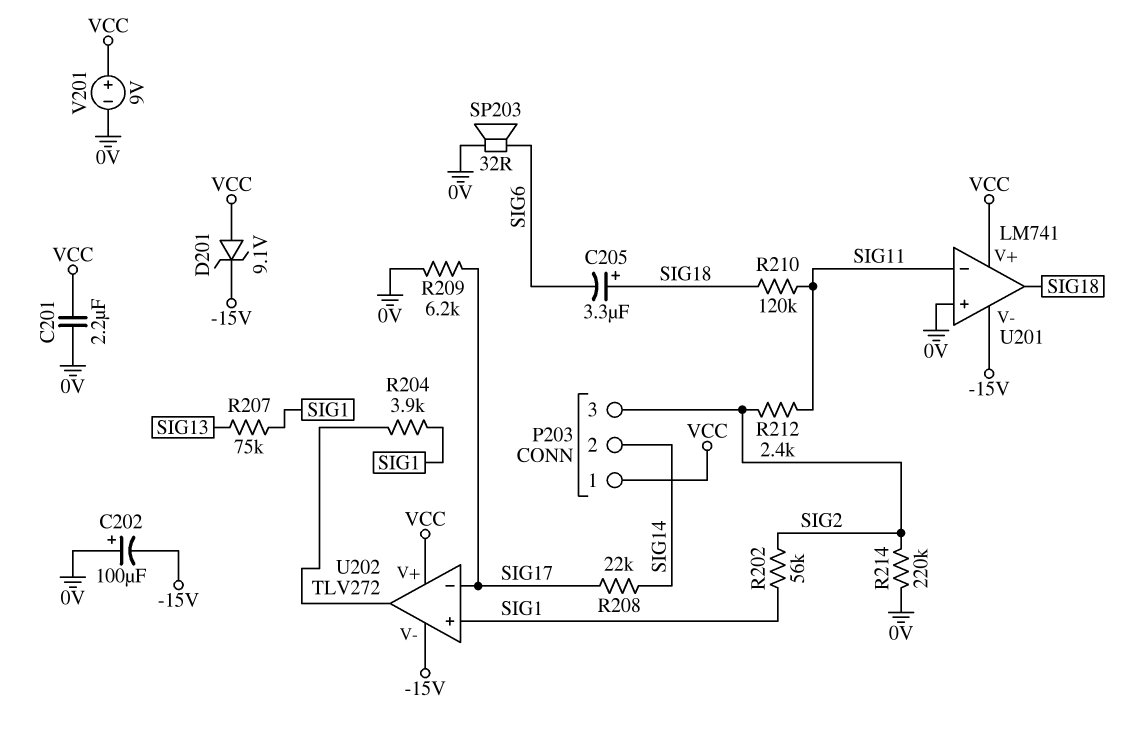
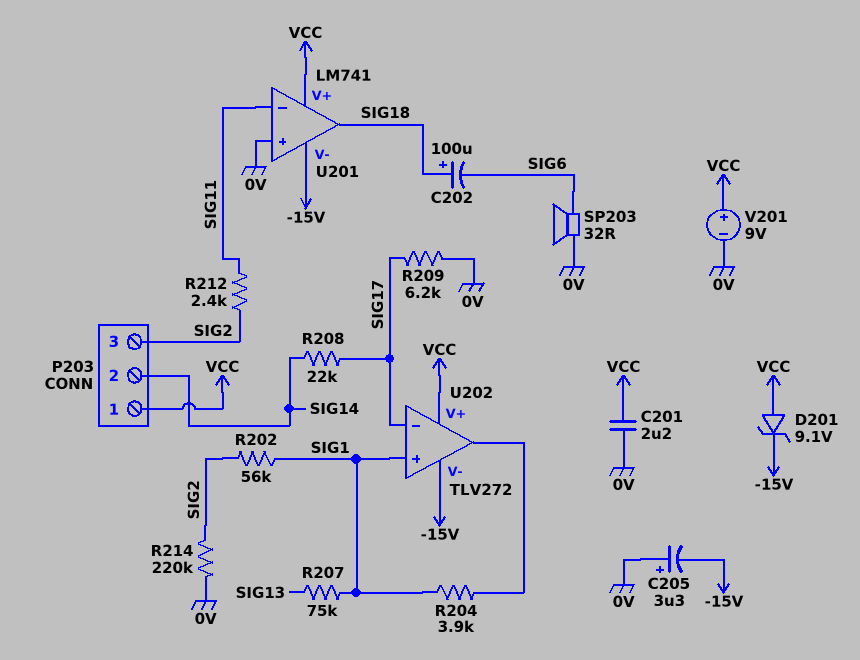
C202: 100uF (plus 0V, minus -15V) -> 100uF (plus SIG18, minus SIG6)
C205: 3.3uF (plus SIG18, minus SIG6) -> 3.3uF (plus 0V, minus -15V)
R210: 120k (SIG11, SIG18) -> none

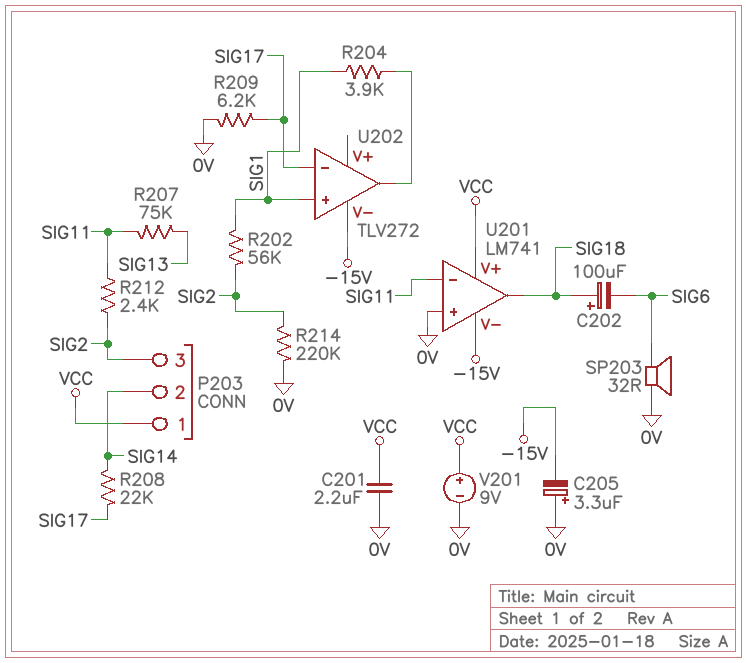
D201: zener 9.1V (A VCC, K -15V) -> none
R207: 75k (SIG1, SIG13) -> 75k (SIG11, SIG13)
U202 pin V+: VCC -> none

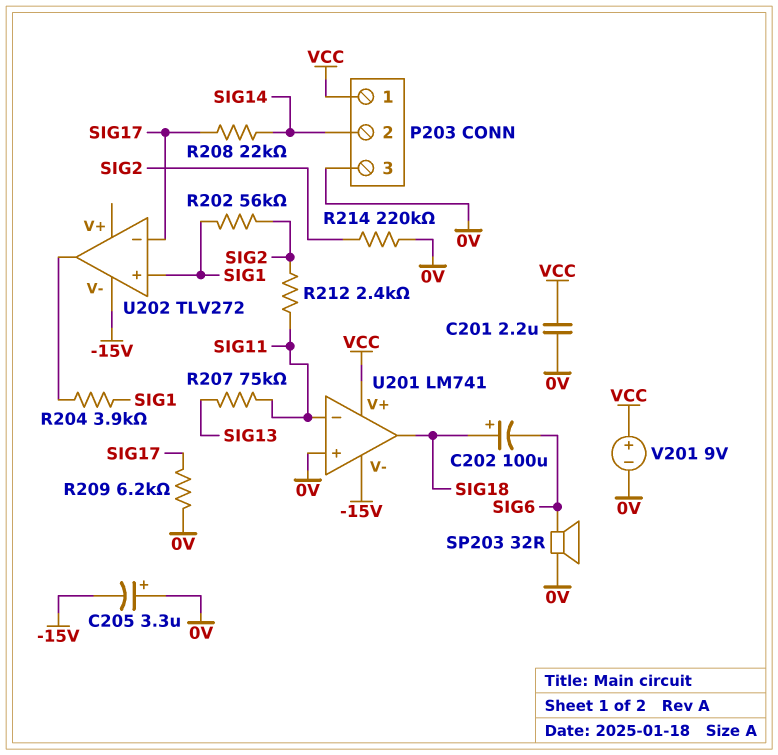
P203 pin 3: SIG2 -> 0V

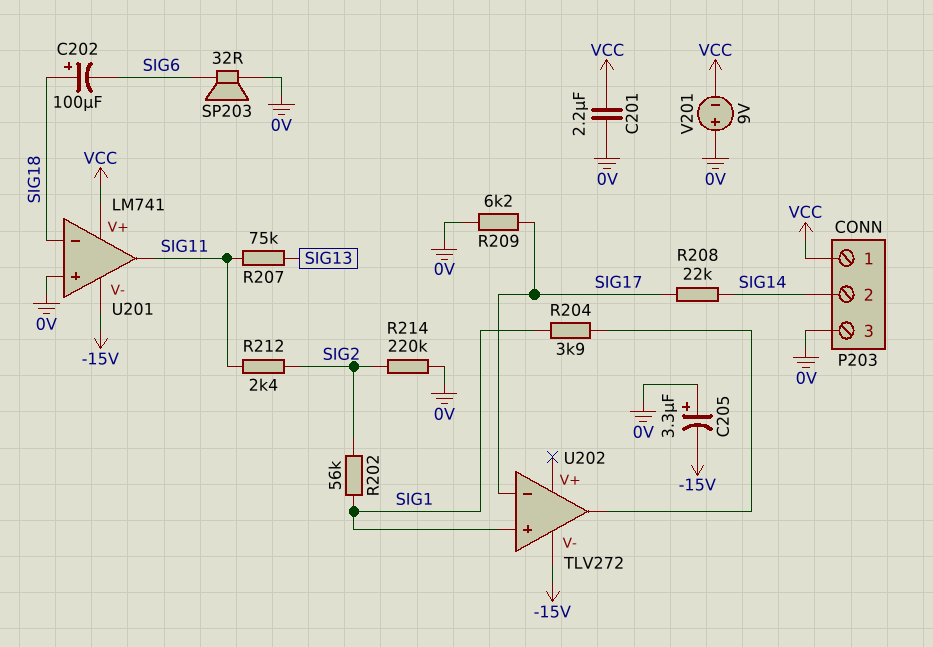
U201 pin in-: SIG11 -> SIG18
U201 pin out: SIG18 -> SIG11
V201: 9V (plus VCC, minus 0V) -> 9V (plus 0V, minus VCC)

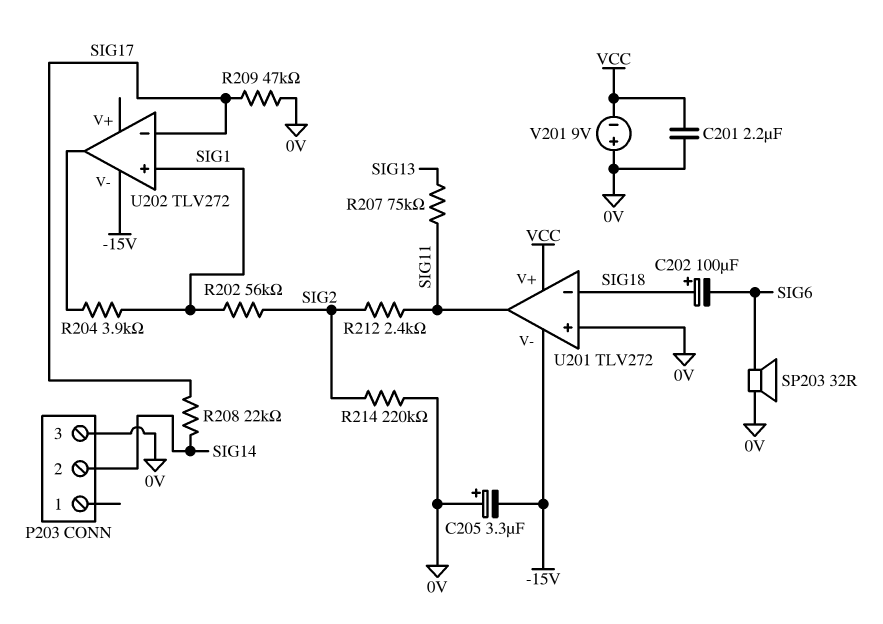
P203 pin 1: VCC -> none
R209: 6.2k (0V, SIG17) -> 47k (0V, SIG17)
U201: LM741 -> TLV272

